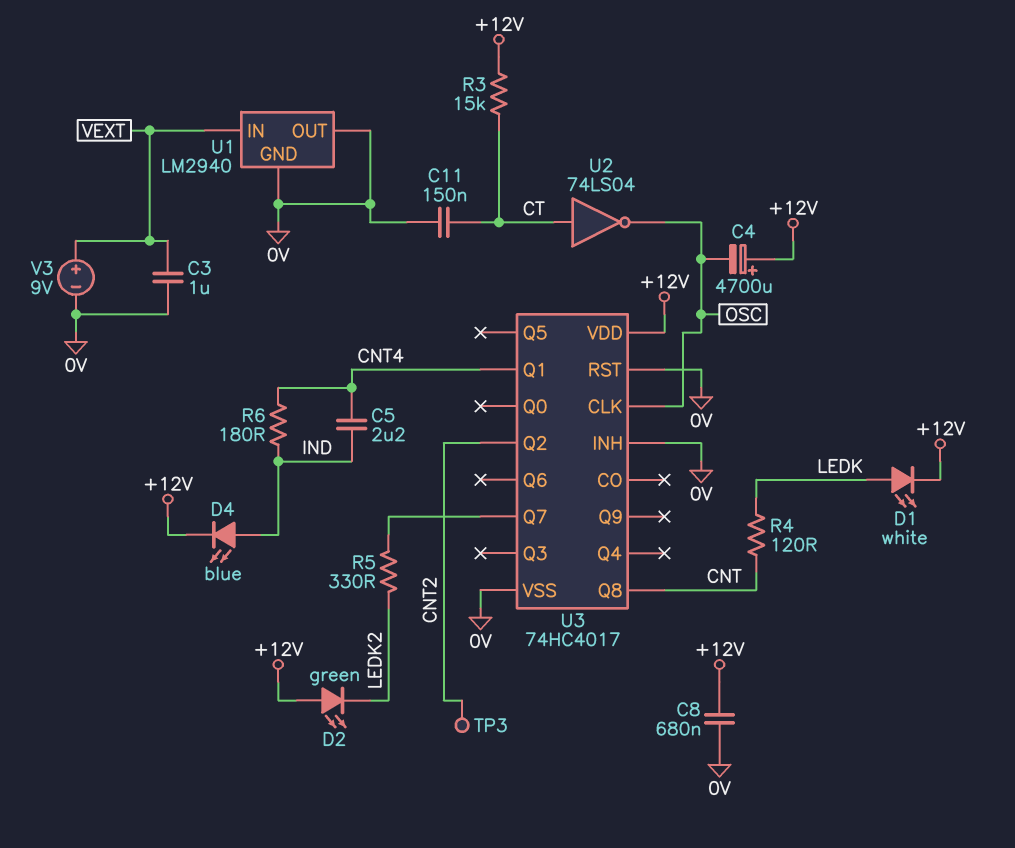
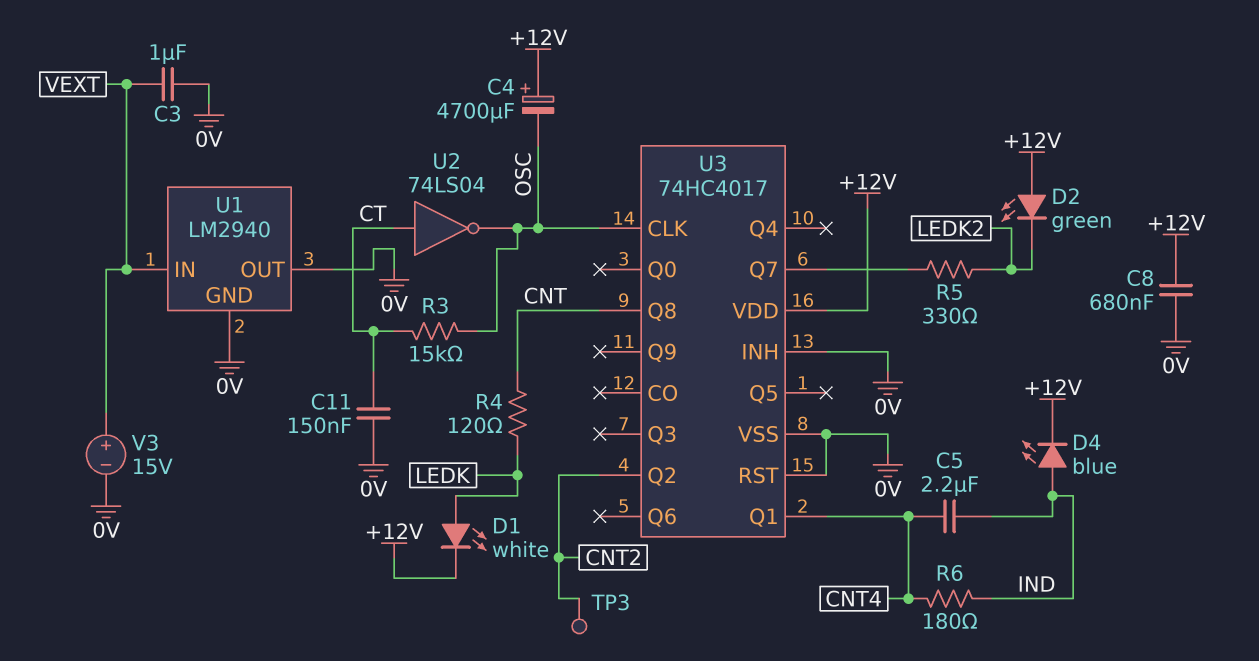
R3: 15k (+12V, CT) -> 15k (CT, OSC)
V3: 9V (plus VEXT, minus 0V) -> 15V (plus VEXT, minus 0V)

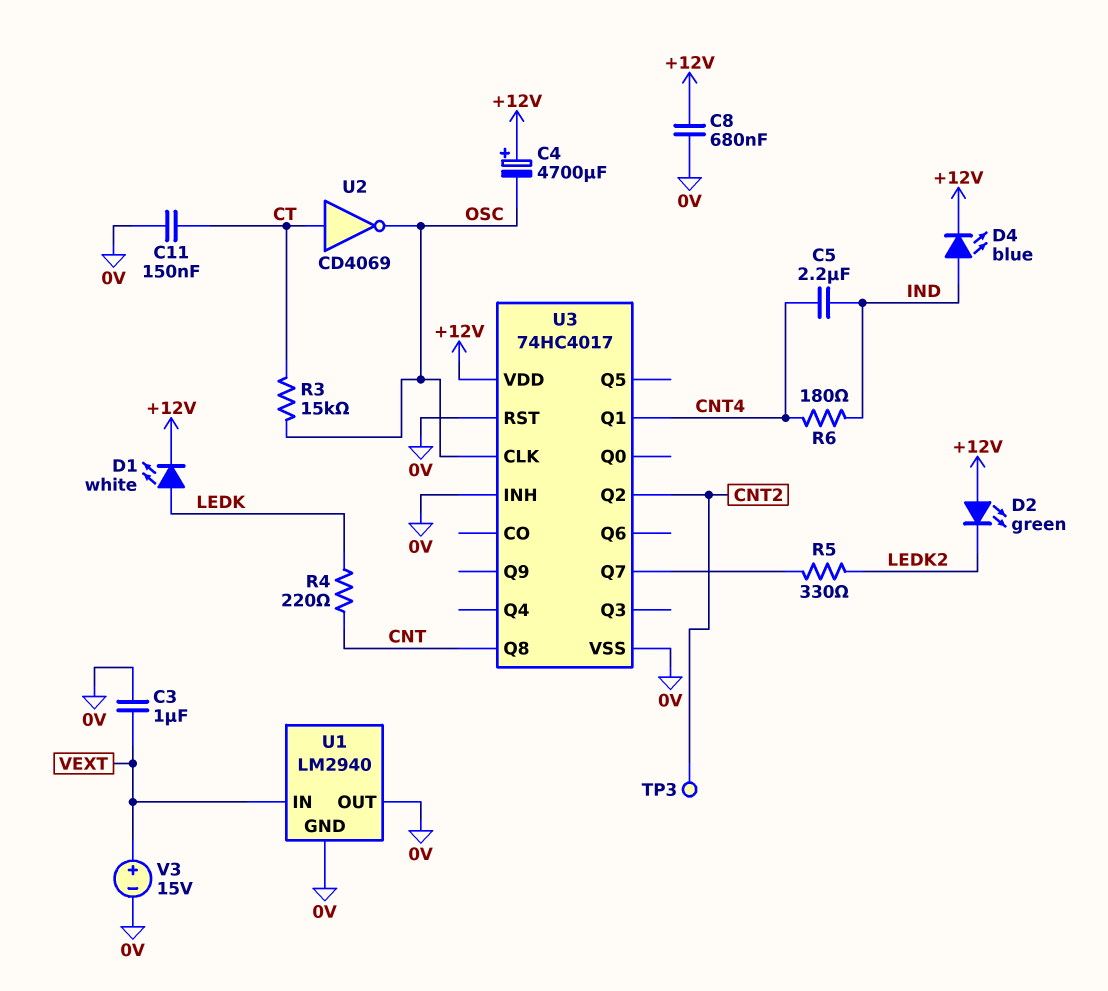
R4: 120 (CNT, LEDK) -> 220 (CNT, LEDK)
U2: NOT 74LS04 (in CT, out OSC) -> NOT CD4069 (in CT, out OSC)

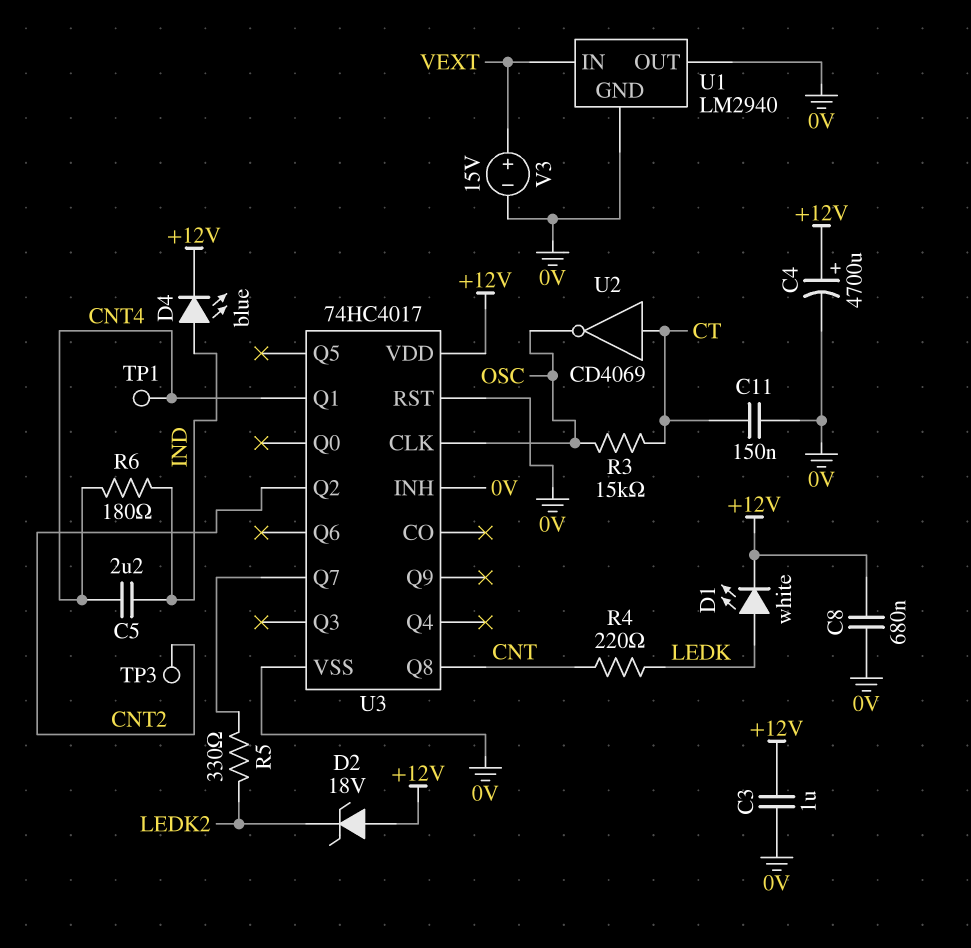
C3: 1uF (0V, VEXT) -> 1uF (+12V, 0V)
C4: 4700uF (plus +12V, minus OSC) -> 4700uF (plus +12V, minus 0V)
D2: LED green (A +12V, K LEDK2) -> zener 18V (A +12V, K LEDK2)
TP1: none -> test point (CNT4)

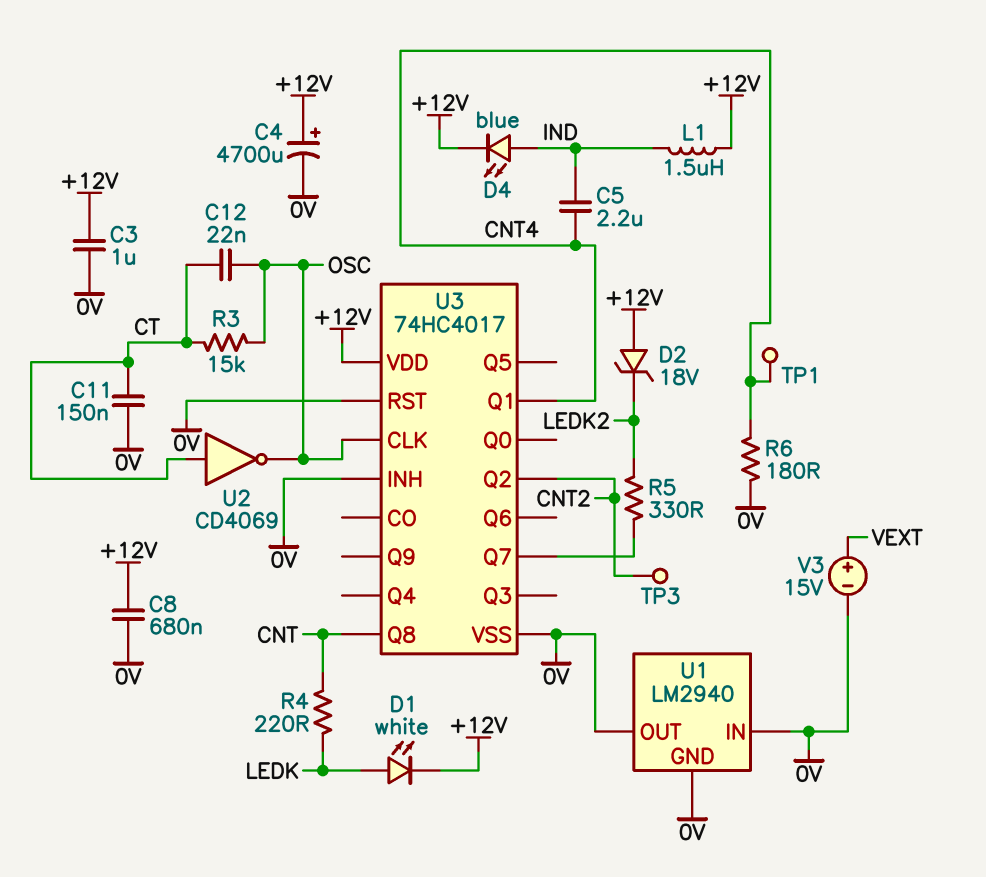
C12: none -> 22nF (CT, OSC)
L1: none -> 1.5uH (+12V, IND)
R6: 180 (CNT4, IND) -> 180 (0V, CNT4)
U1 pin IN: VEXT -> 0V

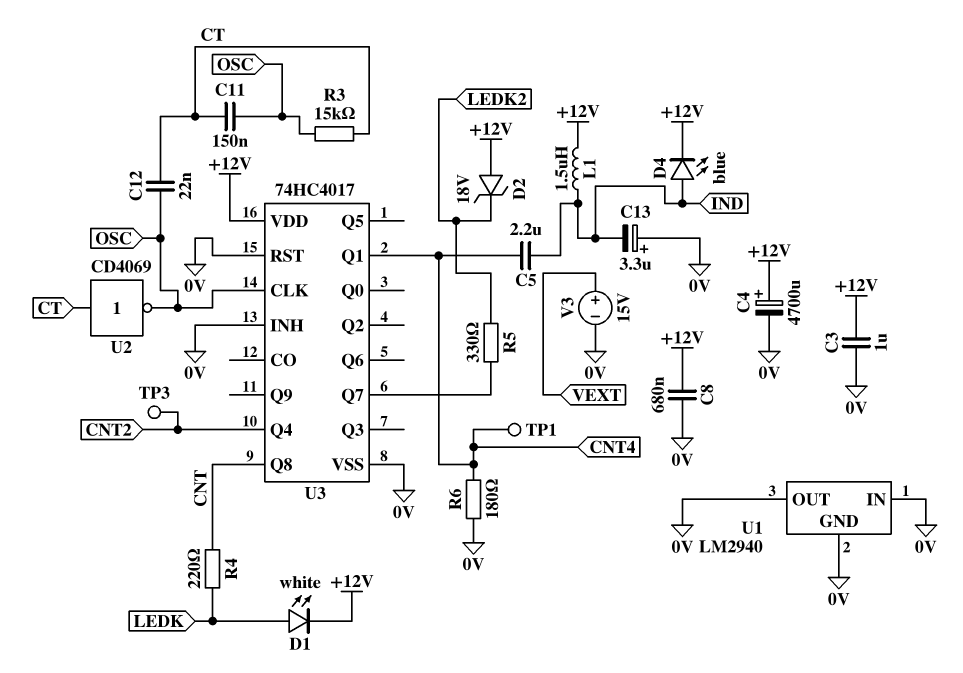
C11: 150nF (0V, CT) -> 150nF (CT, OSC)
C13: none -> 3.3uF (plus 0V, minus IND)
U3 pin Q2: CNT2 -> none
U3 pin Q4: none -> CNT2

